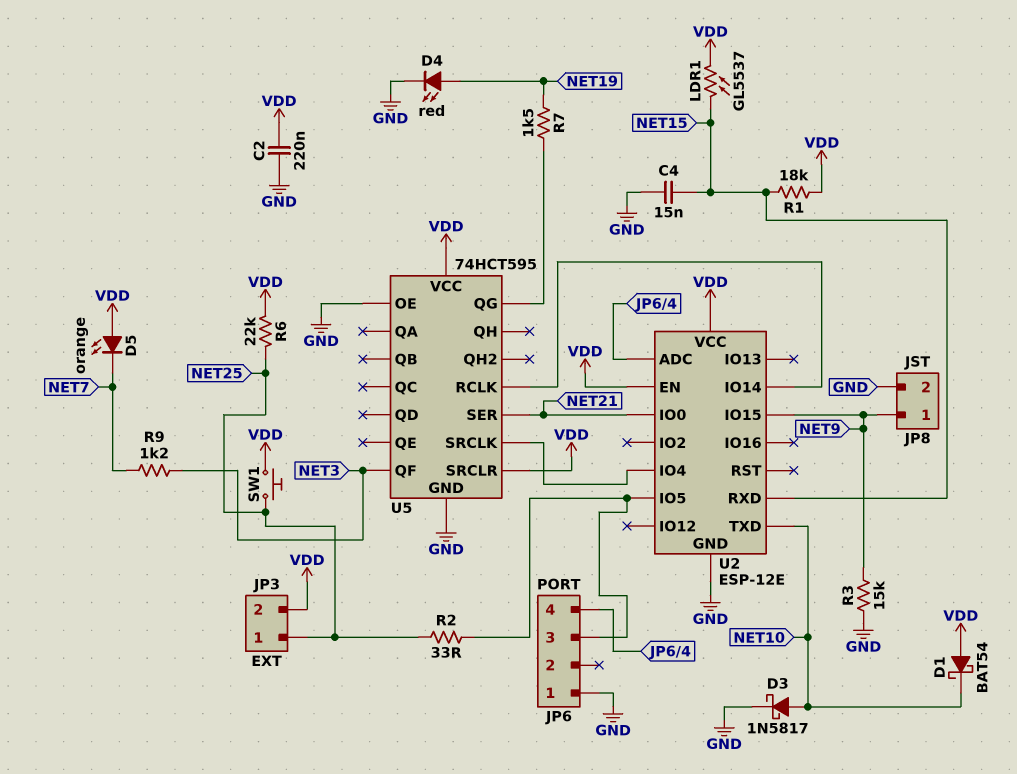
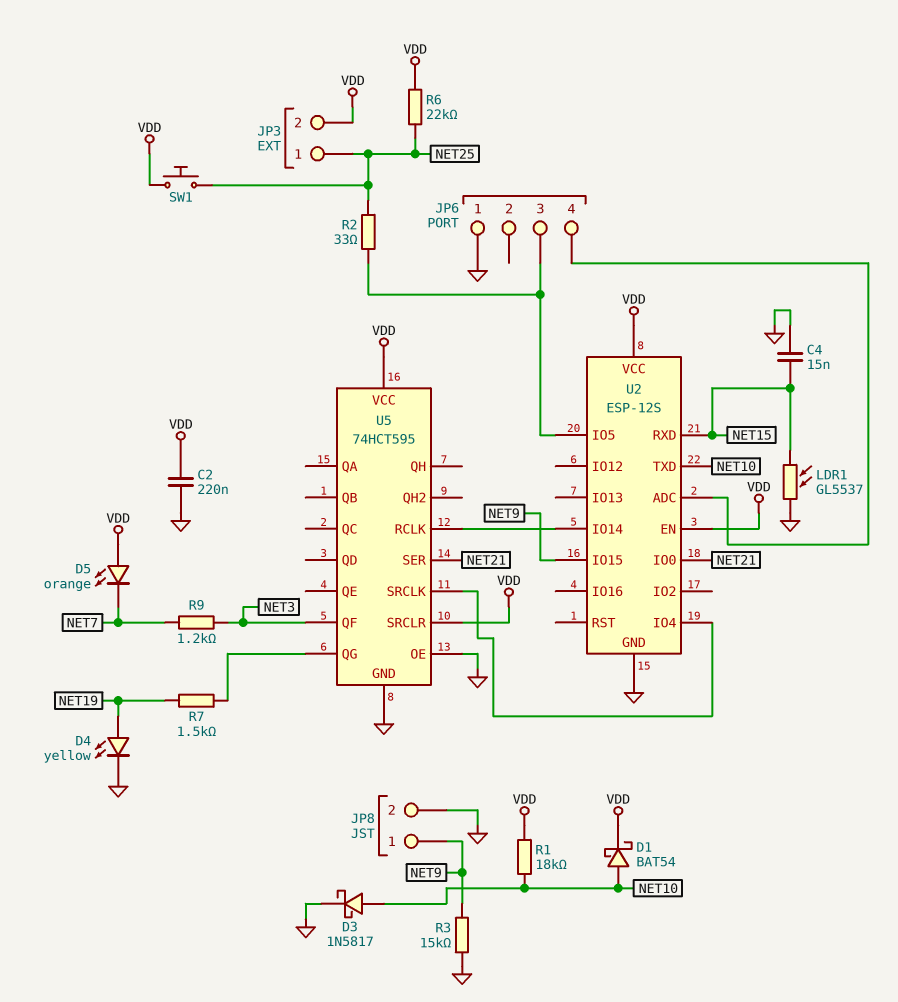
D1: schottky BAT54 (A VDD, K NET10) -> schottky BAT54 (A NET10, K VDD)
D4: LED red (A NET19, K GND) -> LED yellow (A NET19, K GND)
LDR1: GL5537 (NET15, VDD) -> GL5537 (GND, NET15)
R1: 18k (NET15, VDD) -> 18k (NET10, VDD)
U2: ESP-12E -> ESP-12S

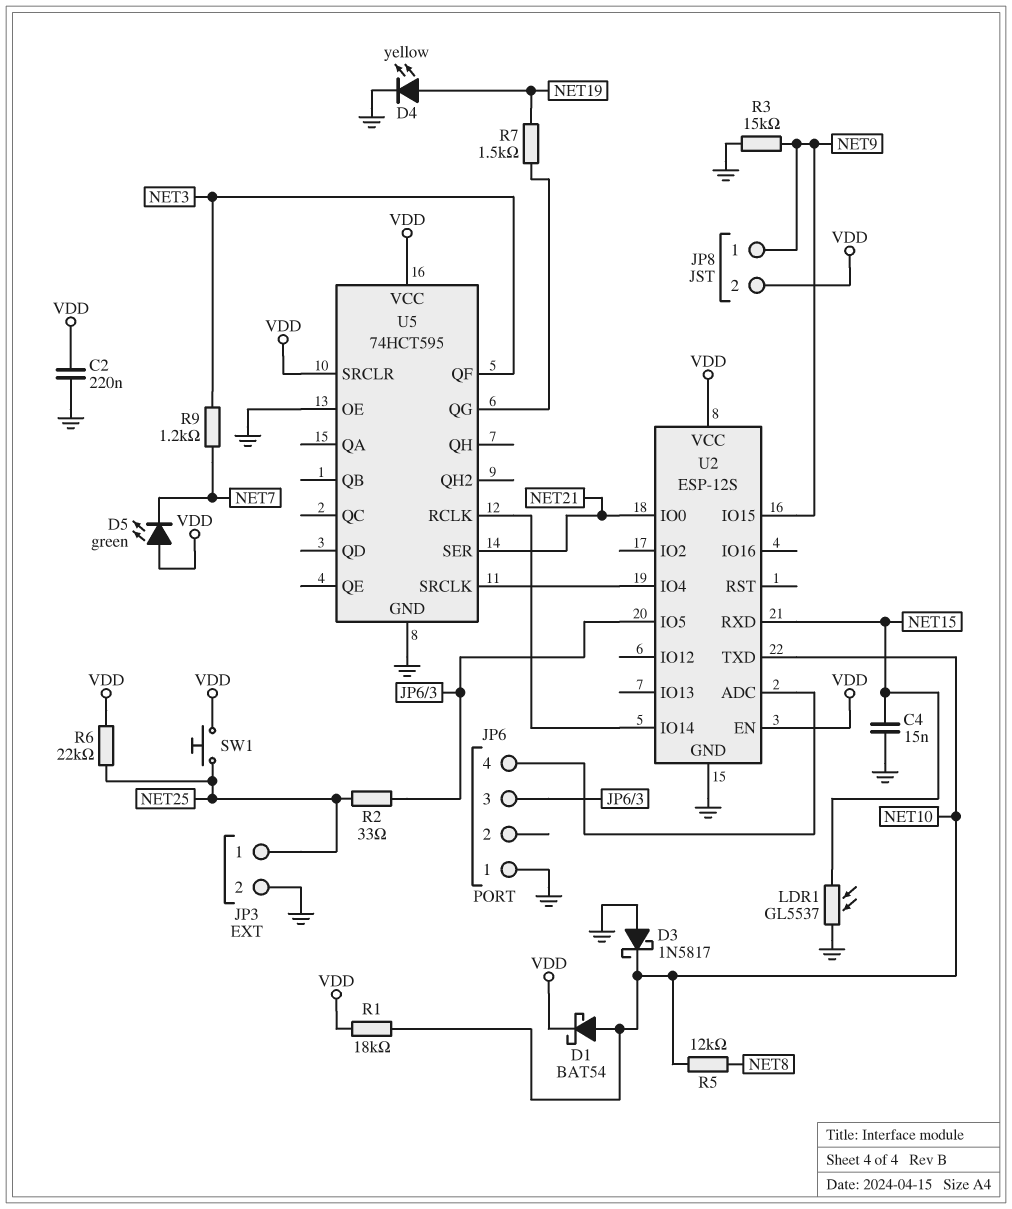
D3: schottky 1N5817 (A NET10, K GND) -> schottky 1N5817 (A GND, K NET10)
D5: LED orange (A VDD, K NET7) -> LED green (A VDD, K NET7)
JP3 pin 2: VDD -> GND
JP8 pin 2: GND -> VDD
R5: none -> 12k (NET8, NET10)

